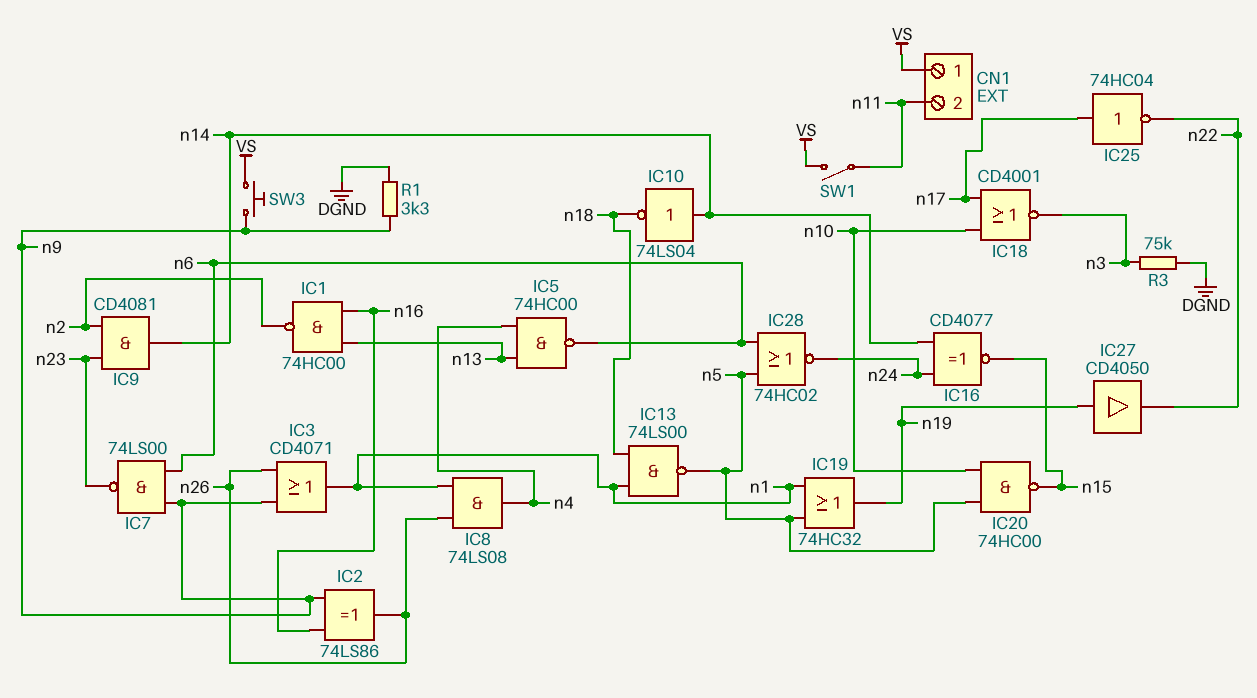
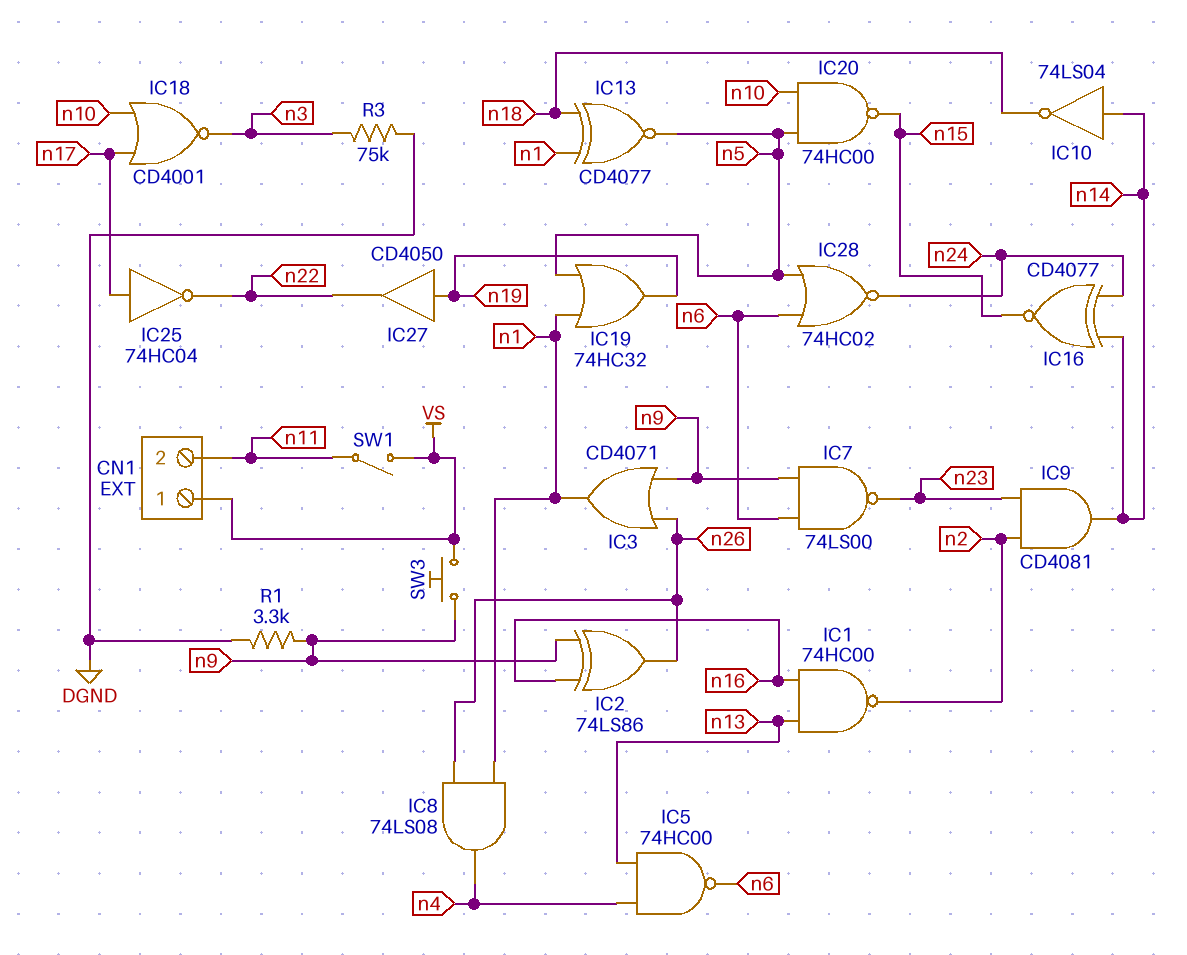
IC13: NAND 74LS00 (in n1, in n18, out n5) -> XNOR CD4077 (in n1, in n18, out n5)

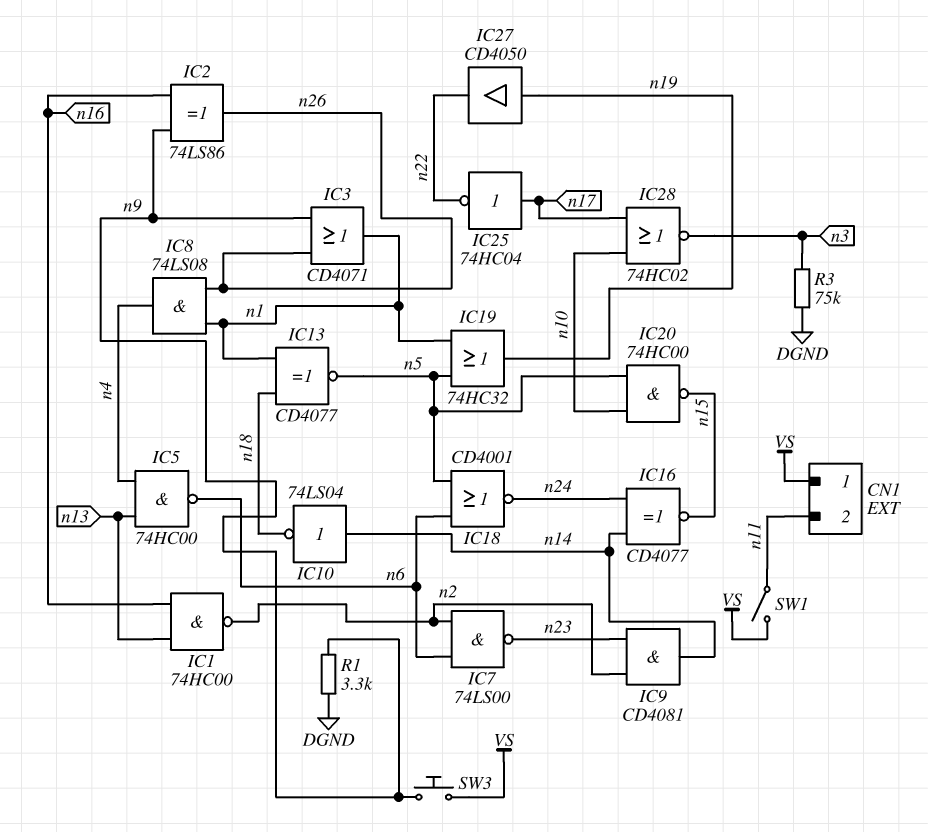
IC7: NAND 74LS00 (in n6, in n9, out n23) -> NAND 74LS00 (in n2, in n6, out n23)
IC18: NOR CD4001 (in n10, in n17, out n3) -> NOR CD4001 (in n5, in n6, out n24)
IC28: NOR 74HC02 (in n5, in n6, out n24) -> NOR 74HC02 (in n10, in n17, out n3)

